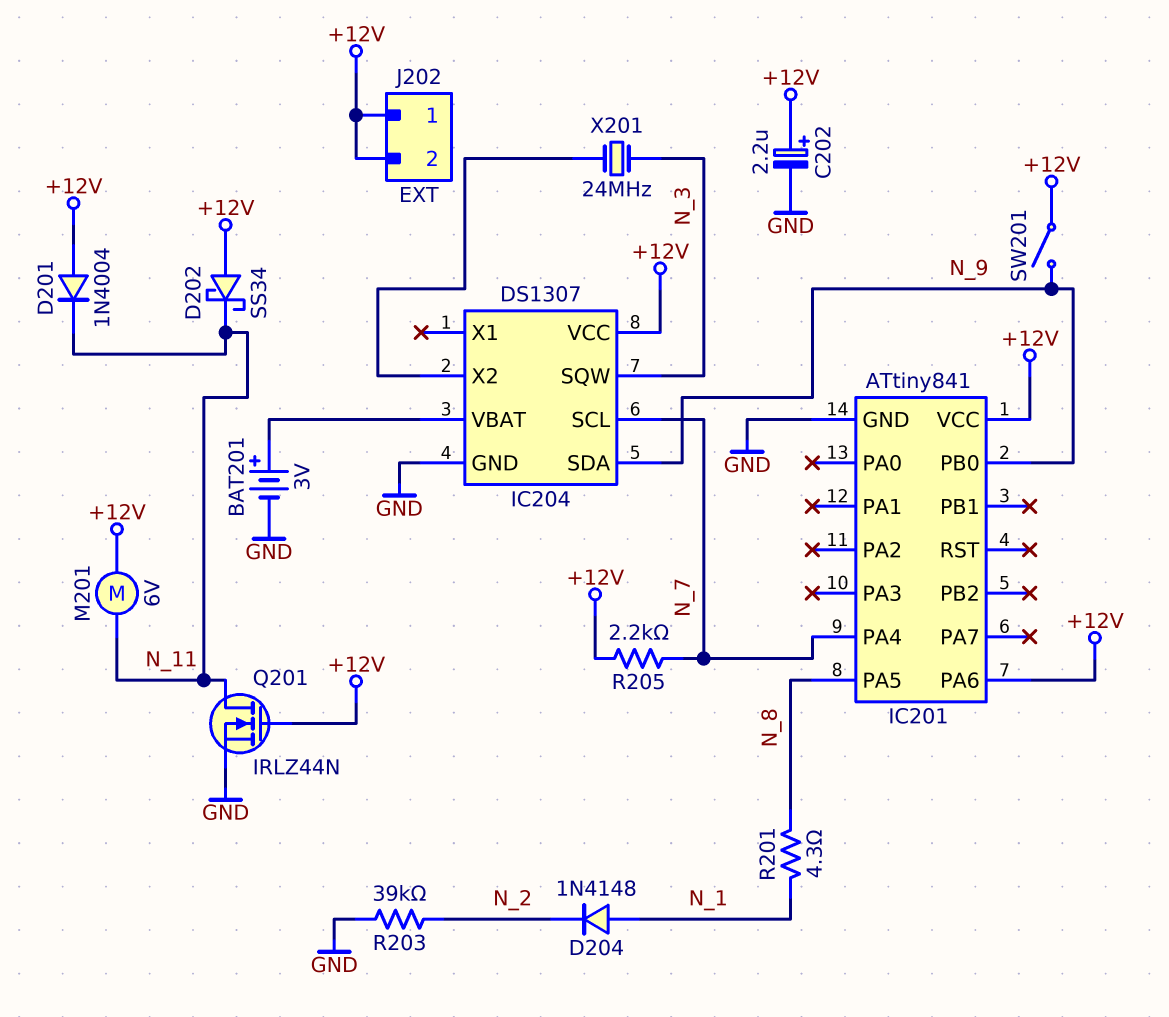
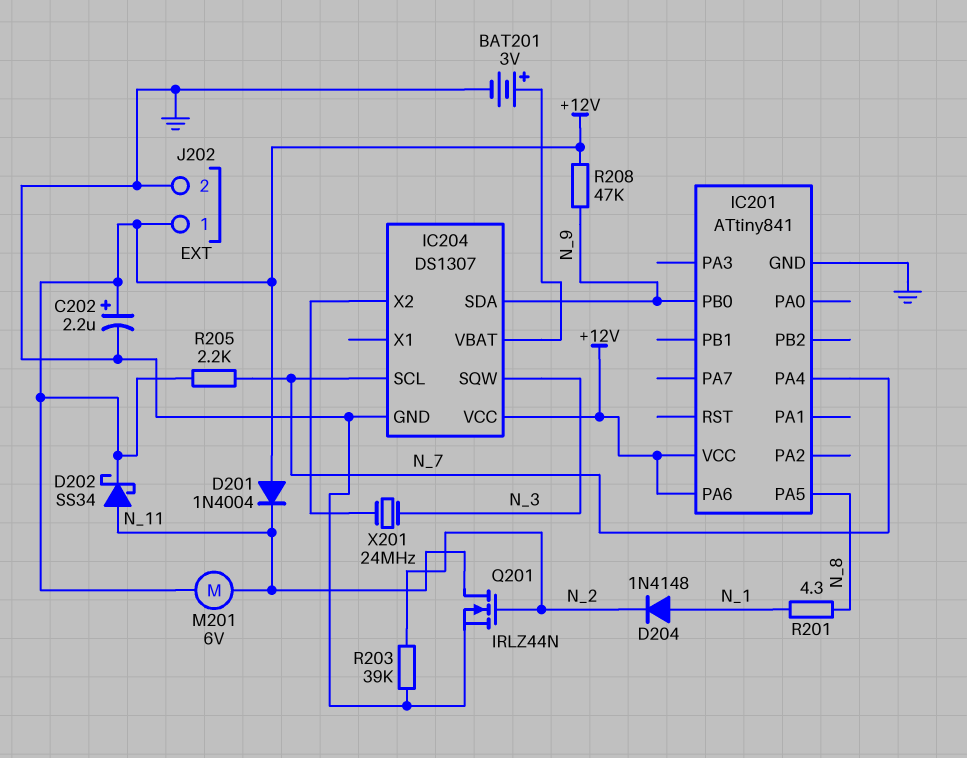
D202: schottky SS34 (A +12V, K N_11) -> schottky SS34 (A N_11, K +12V)
J202 pin 2: +12V -> GND
Q201: NMOS IRLZ44N (G +12V, D N_11, S GND) -> NMOS IRLZ44N (G N_2, D N_11, S GND)
R208: none -> 47k (+12V, N_9)
SW201: switch (+12V, N_9) -> none

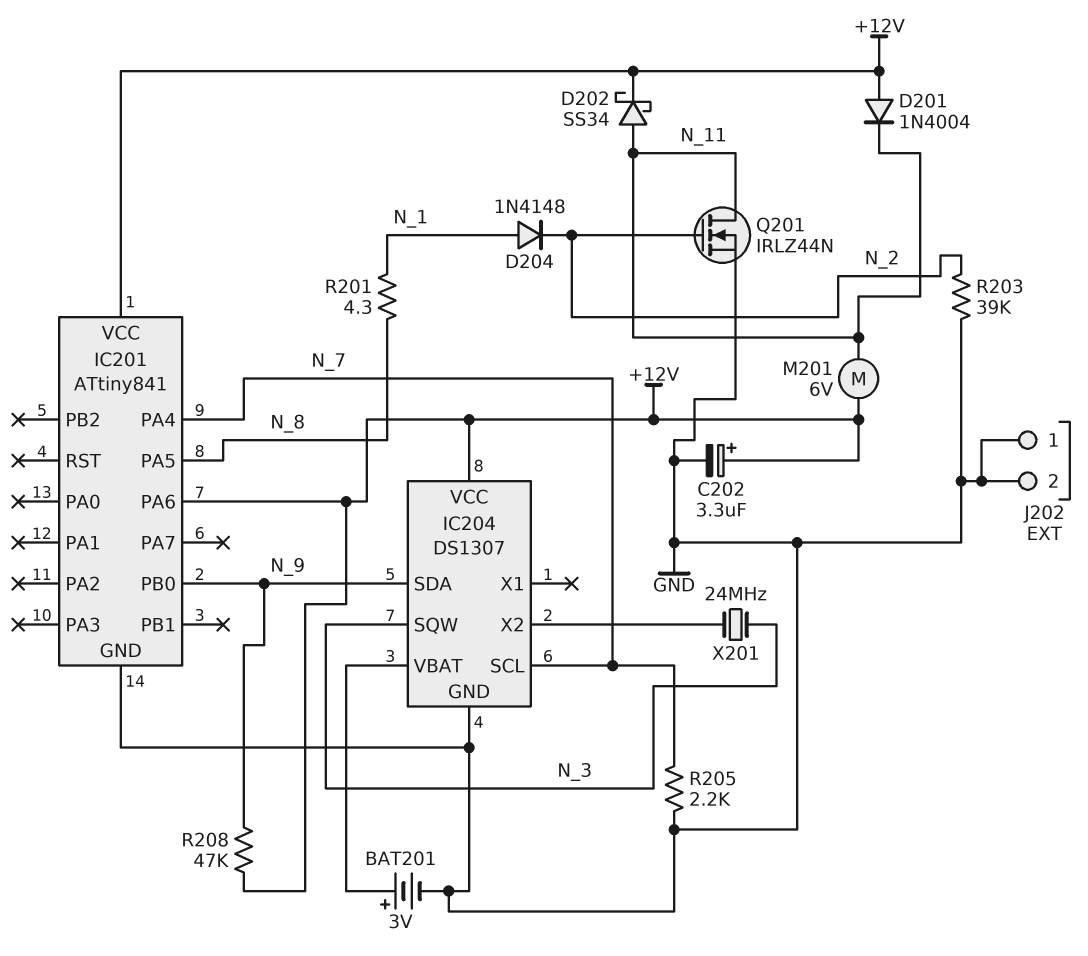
C202: 2.2uF (plus +12V, minus GND) -> 3.3uF (plus +12V, minus GND)
J202 pin 1: +12V -> GND
R205: 2.2k (+12V, N_7) -> 2.2k (GND, N_7)

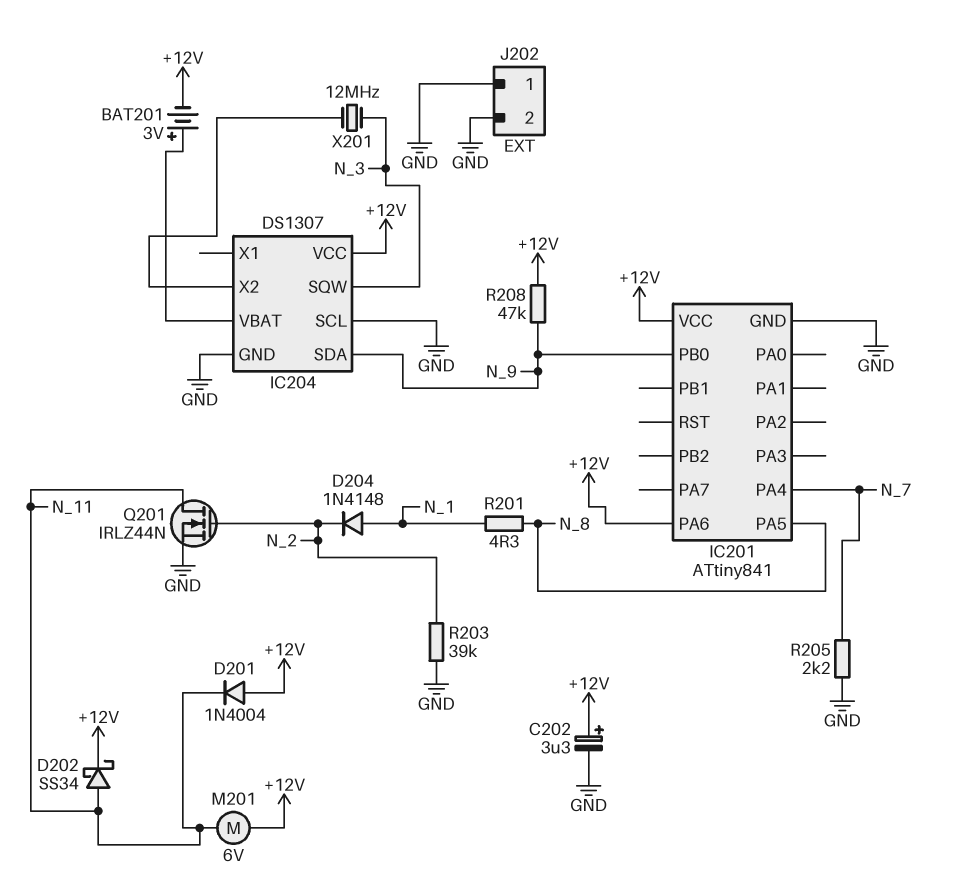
BAT201: 3V (plus IC204/VBAT, minus GND) -> 3V (plus IC204/VBAT, minus +12V)
IC204 pin SCL: N_7 -> GND
X201: 24MHz (IC204/X2, N_3) -> 12MHz (IC204/X2, N_3)

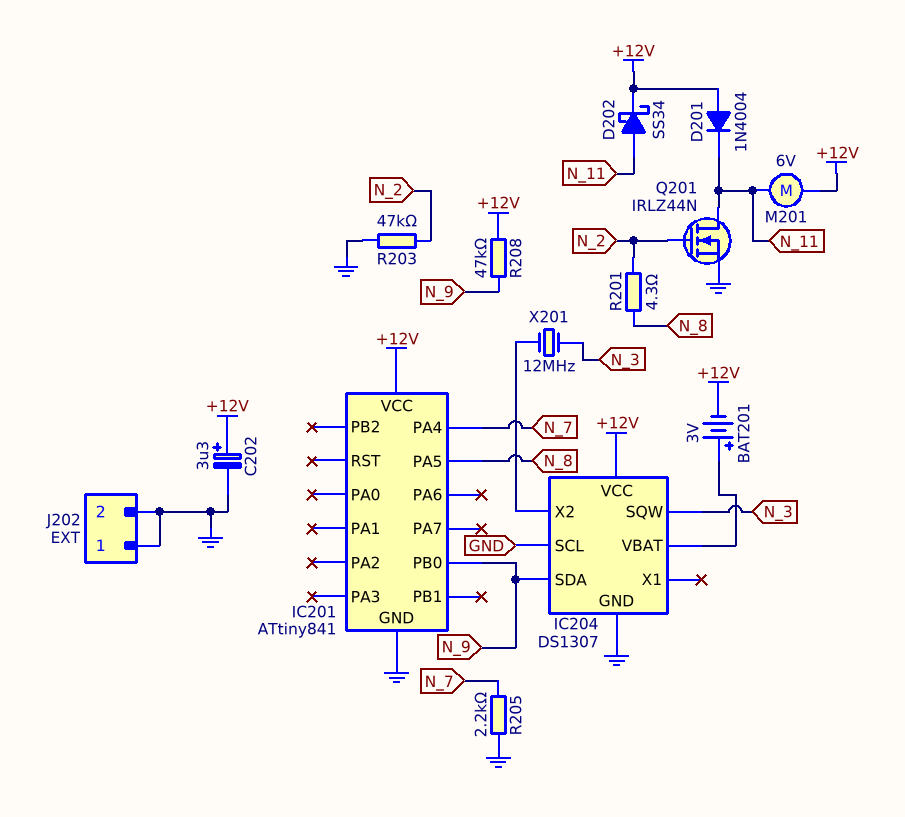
D204: diode 1N4148 (A N_1, K N_2) -> none
IC201 pin PA6: +12V -> none
R201: 4.3 (N_1, N_8) -> 4.3 (N_2, N_8)
R203: 39k (GND, N_2) -> 47k (GND, N_2)

